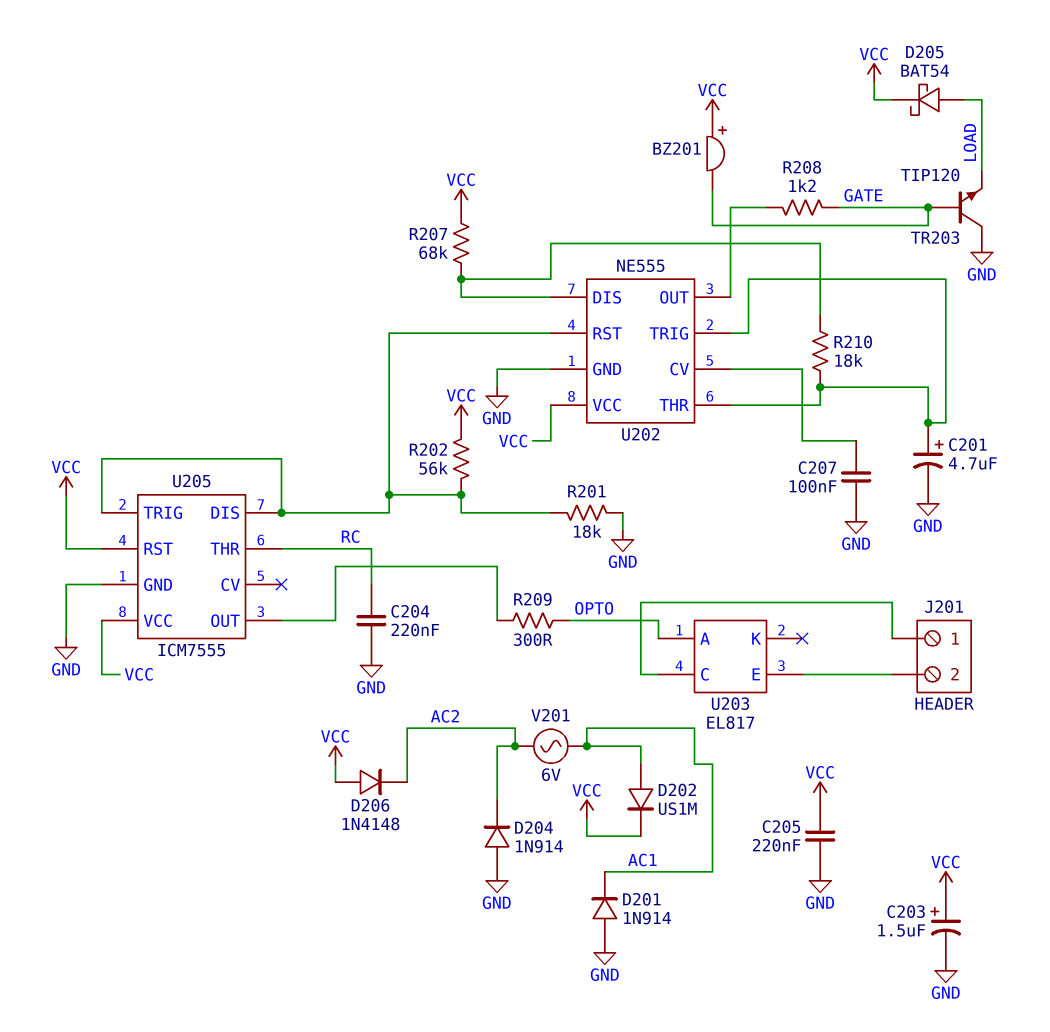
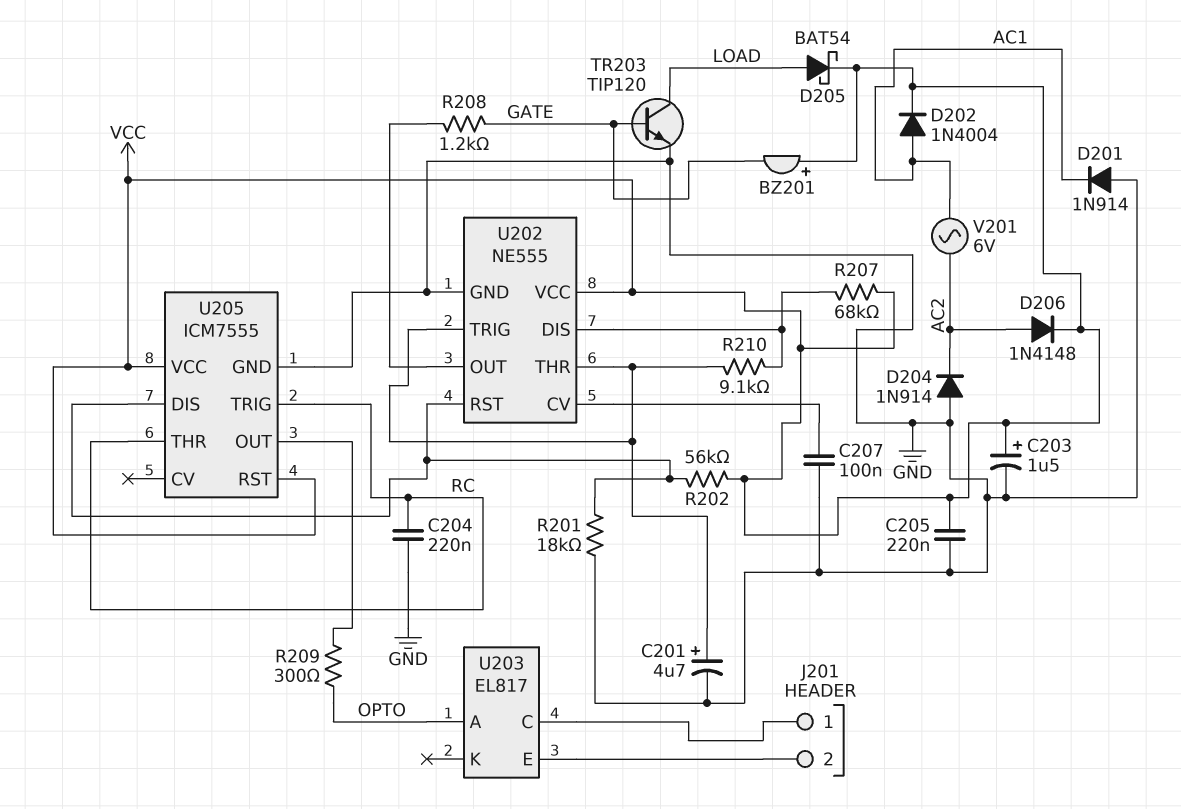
D202: diode US1M (A AC1, K VCC) -> diode 1N4004 (A AC1, K VCC)
D206: diode 1N4148 (A VCC, K AC2) -> diode 1N4148 (A AC2, K VCC)
R210: 18k (U202/DIS, U202/THR) -> 9.1k (U202/DIS, U202/THR)
TR203: NPN TIP120 (B GATE, C GND, E LOAD) -> NPN TIP120 (B GATE, C LOAD, E GND)
U205 pin TRIG: U202/RST -> RC

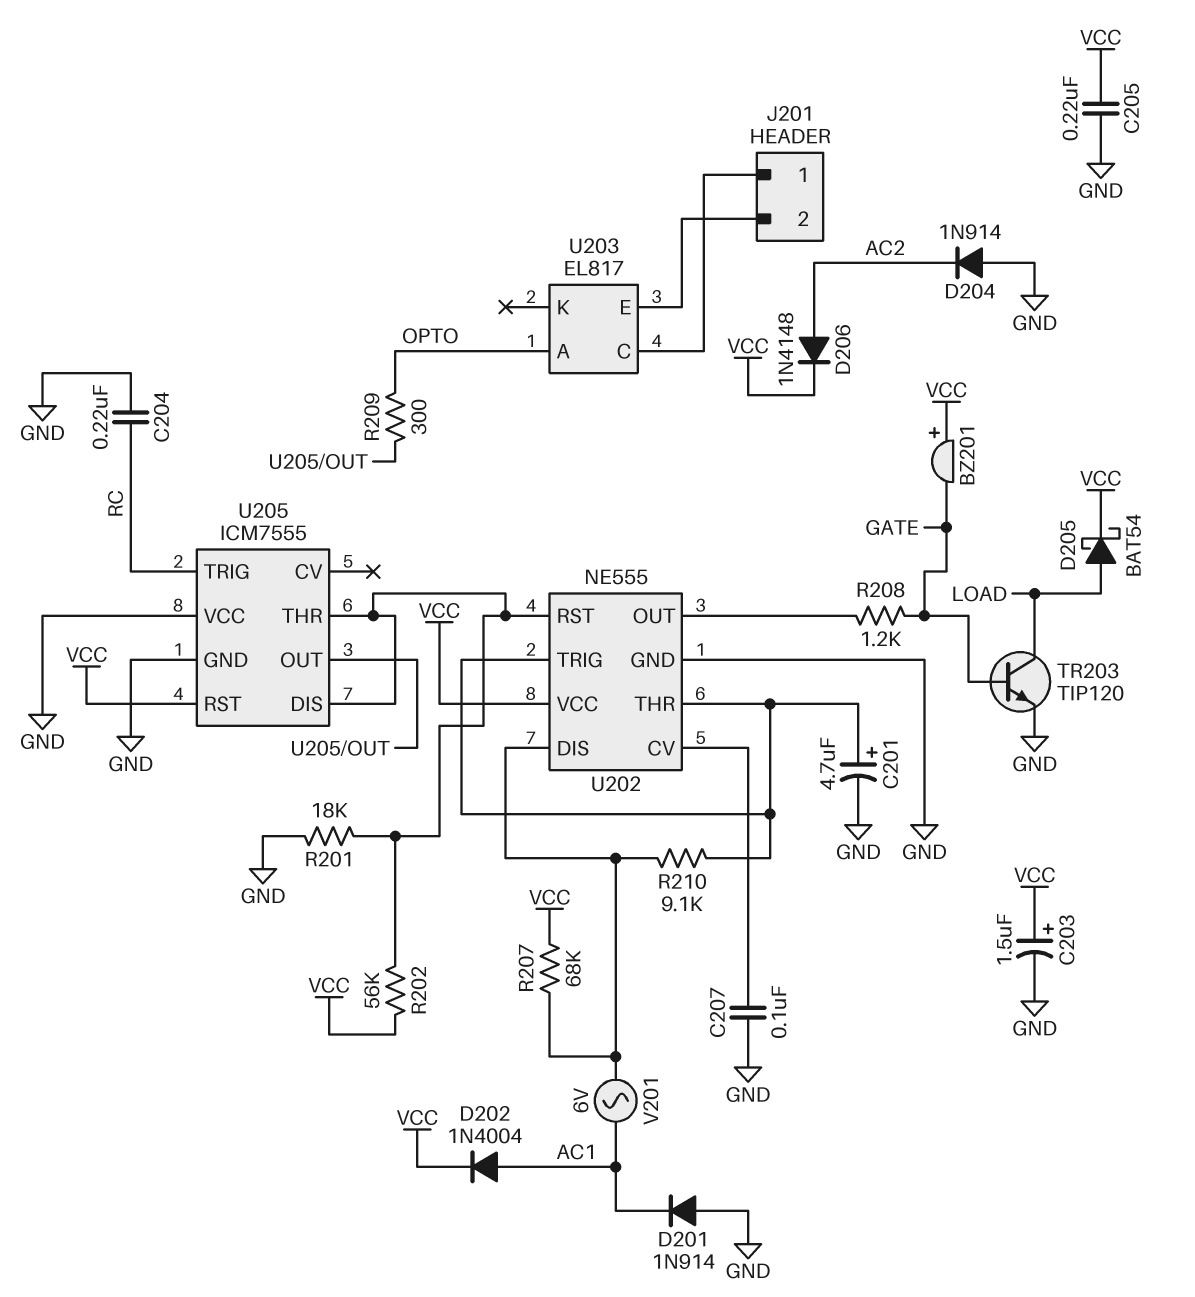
U205 pin THR: RC -> U202/RST
U205 pin VCC: VCC -> GND
V201: AC 6V (AC1, AC2) -> AC 6V (AC1, U202/DIS)

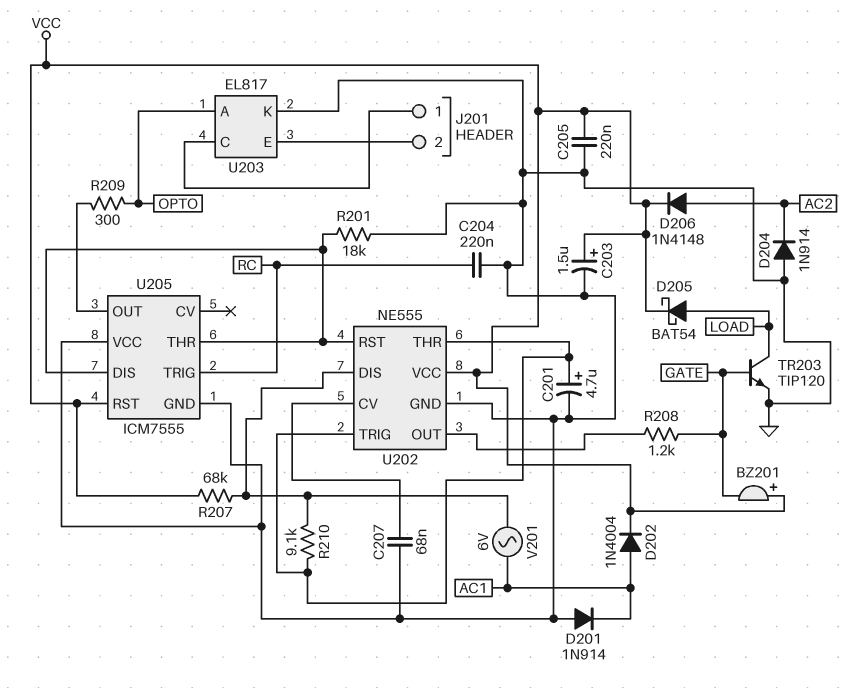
C207: 100nF (GND, U202/CV) -> 68nF (GND, U202/CV)
R202: 56k (U202/RST, VCC) -> none
U203 pin K: none -> GND

